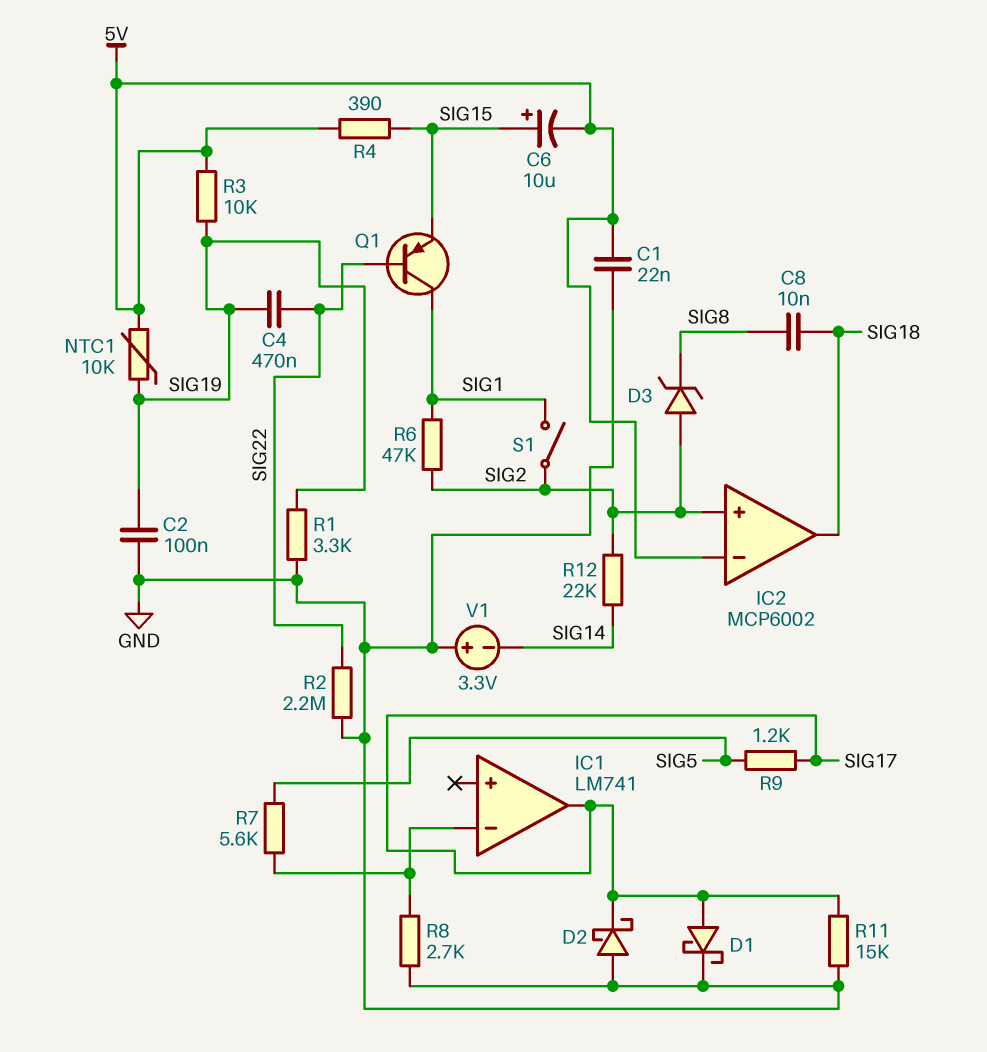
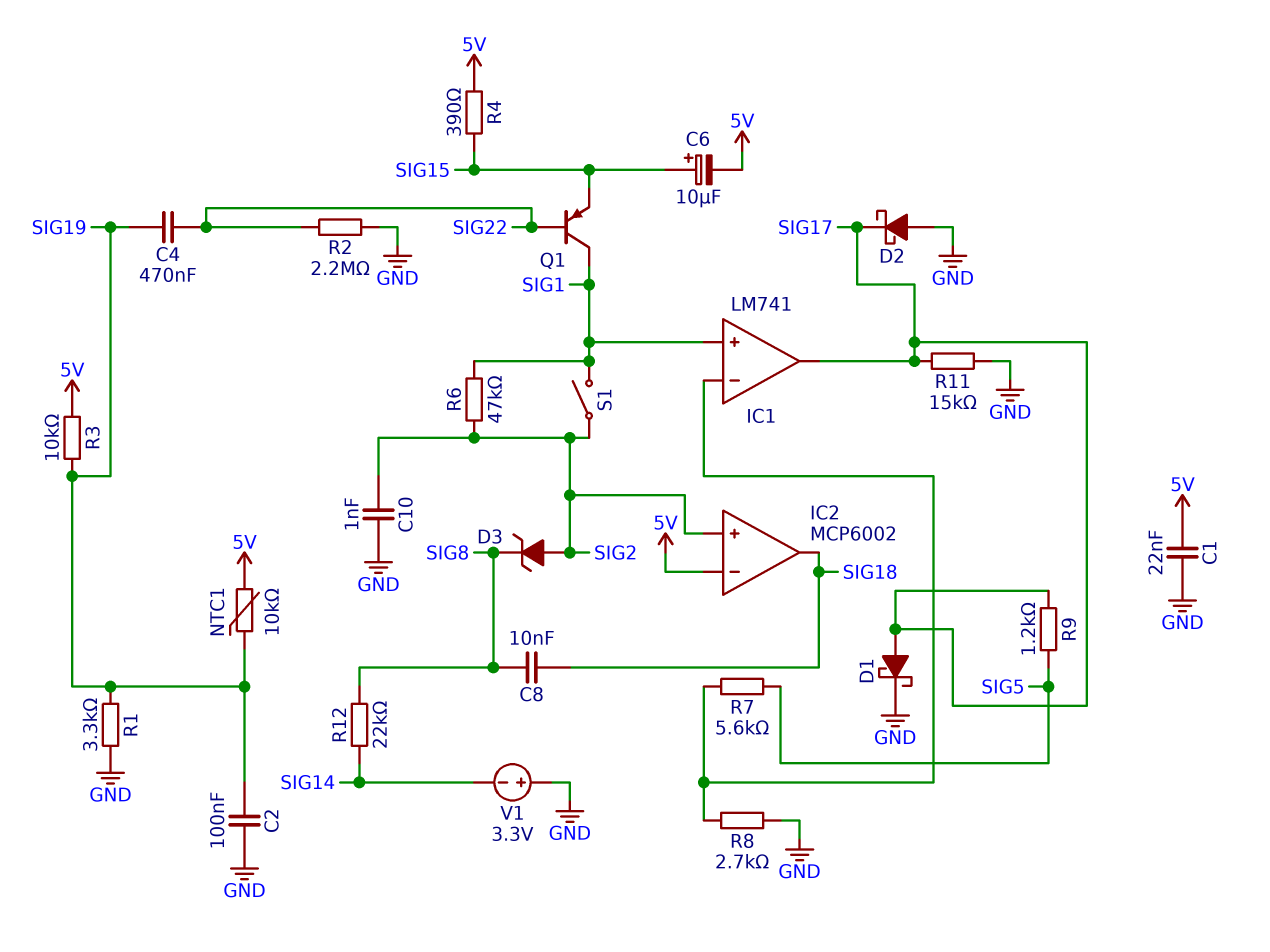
C10: none -> 1nF (GND, SIG2)
IC1 pin in+: none -> SIG1
R12: 22k (SIG2, SIG14) -> 22k (SIG8, SIG14)

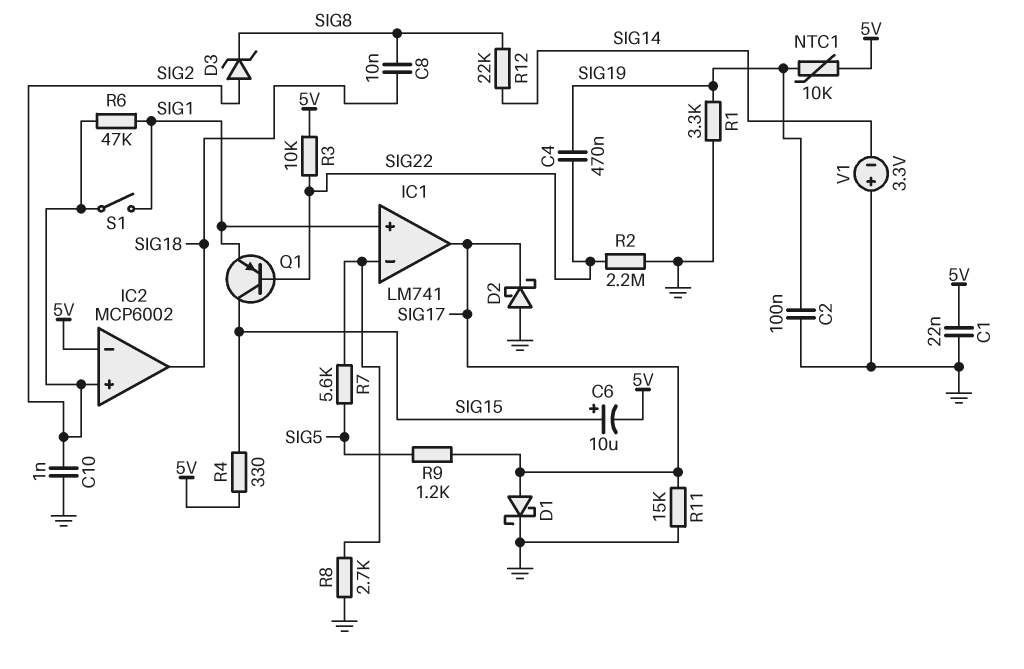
Q1: PNP (B SIG22, C SIG1, E SIG15) -> PNP (B SIG22, C SIG15, E SIG1)
R3: 10k (5V, SIG19) -> 10k (5V, SIG22)
R4: 390 (5V, SIG15) -> 330 (5V, SIG15)

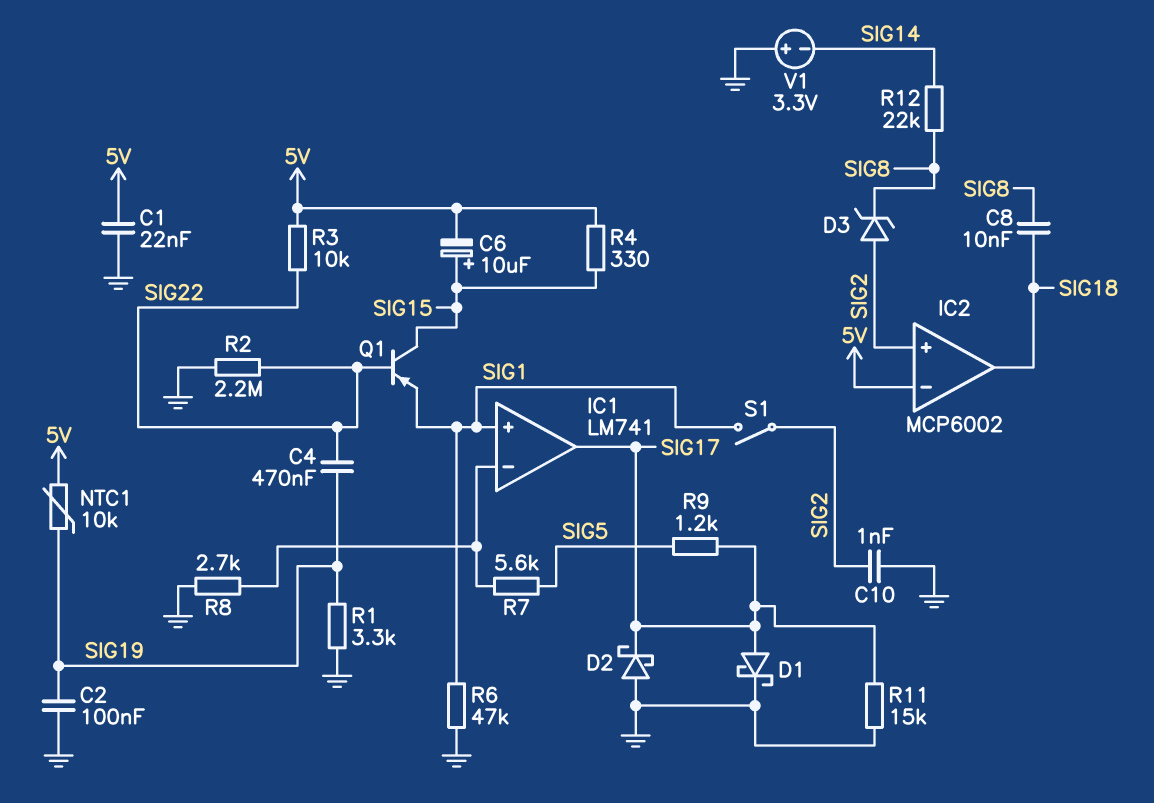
R6: 47k (SIG1, SIG2) -> 47k (GND, SIG1)

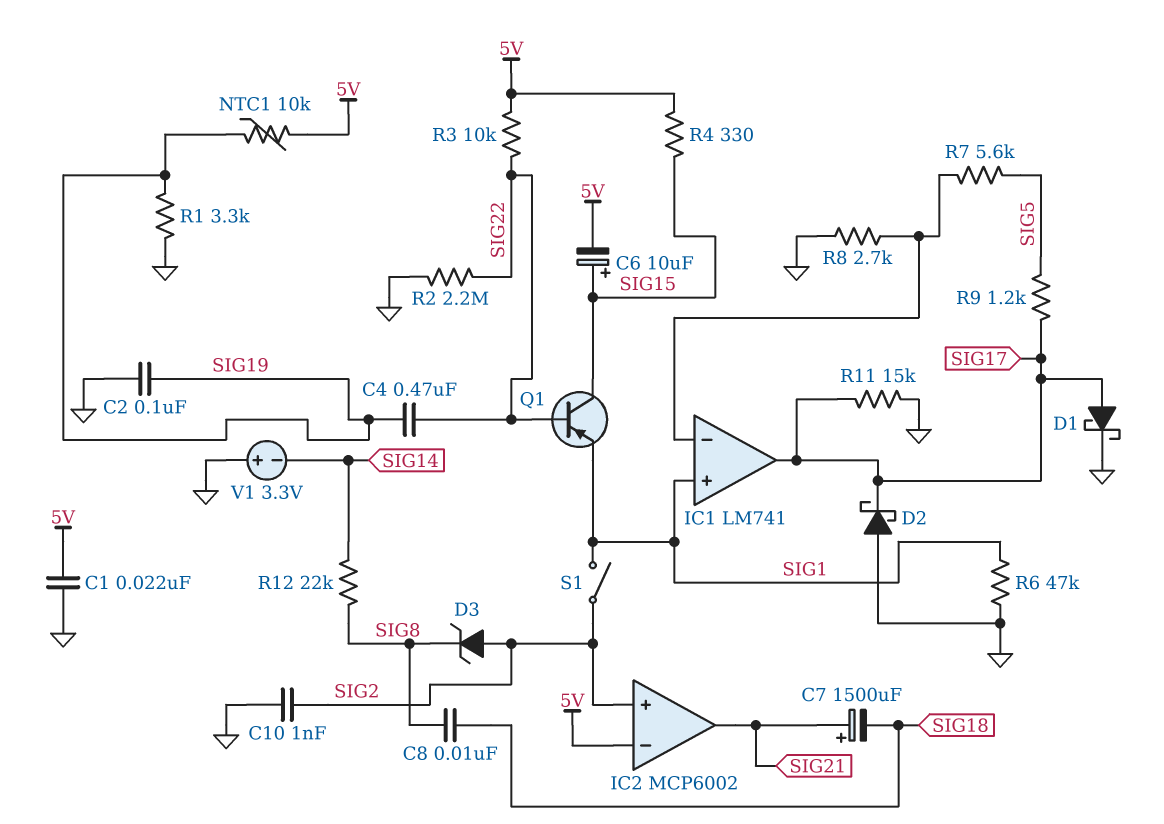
C7: none -> 1500uF (plus SIG21, minus SIG18)
IC2 pin out: SIG18 -> SIG21

